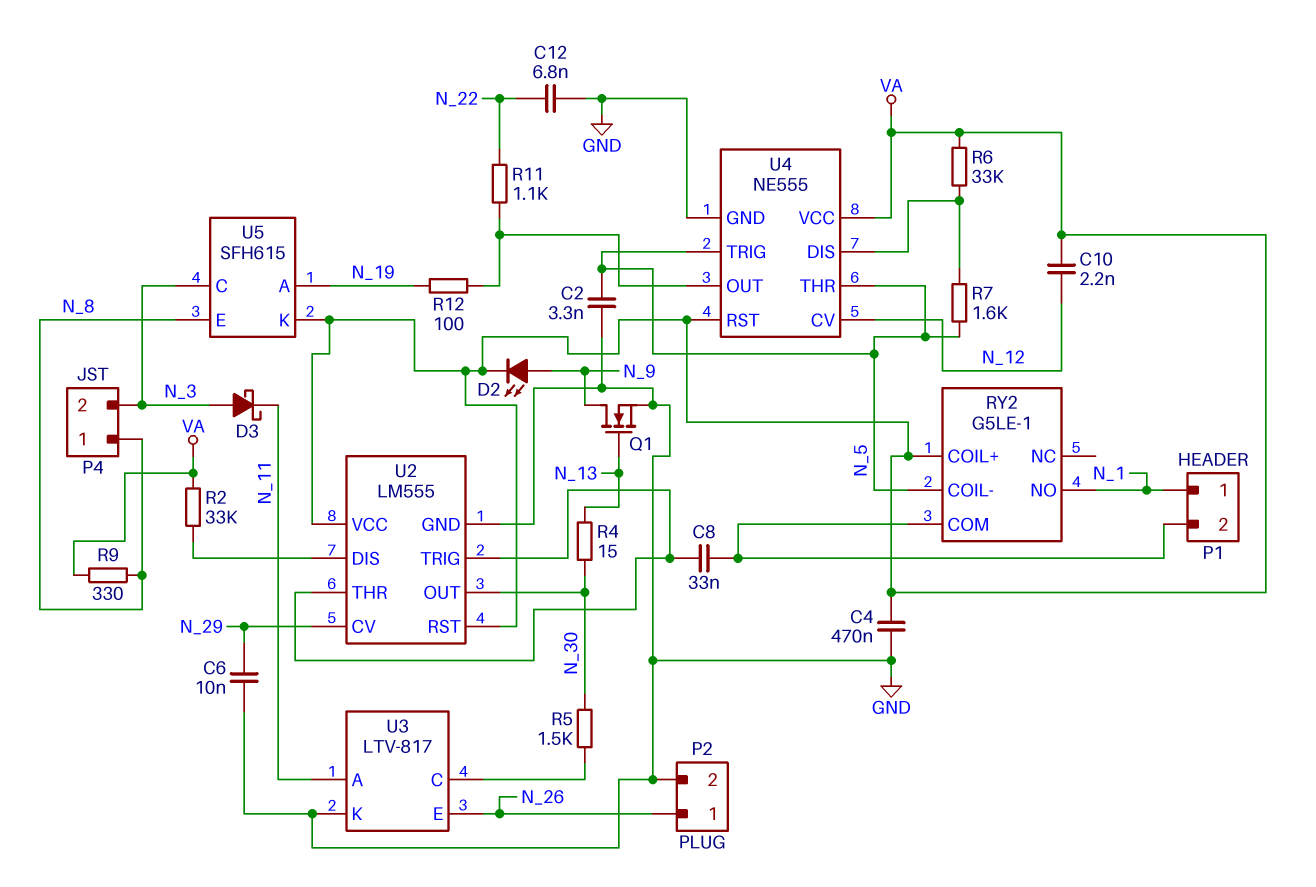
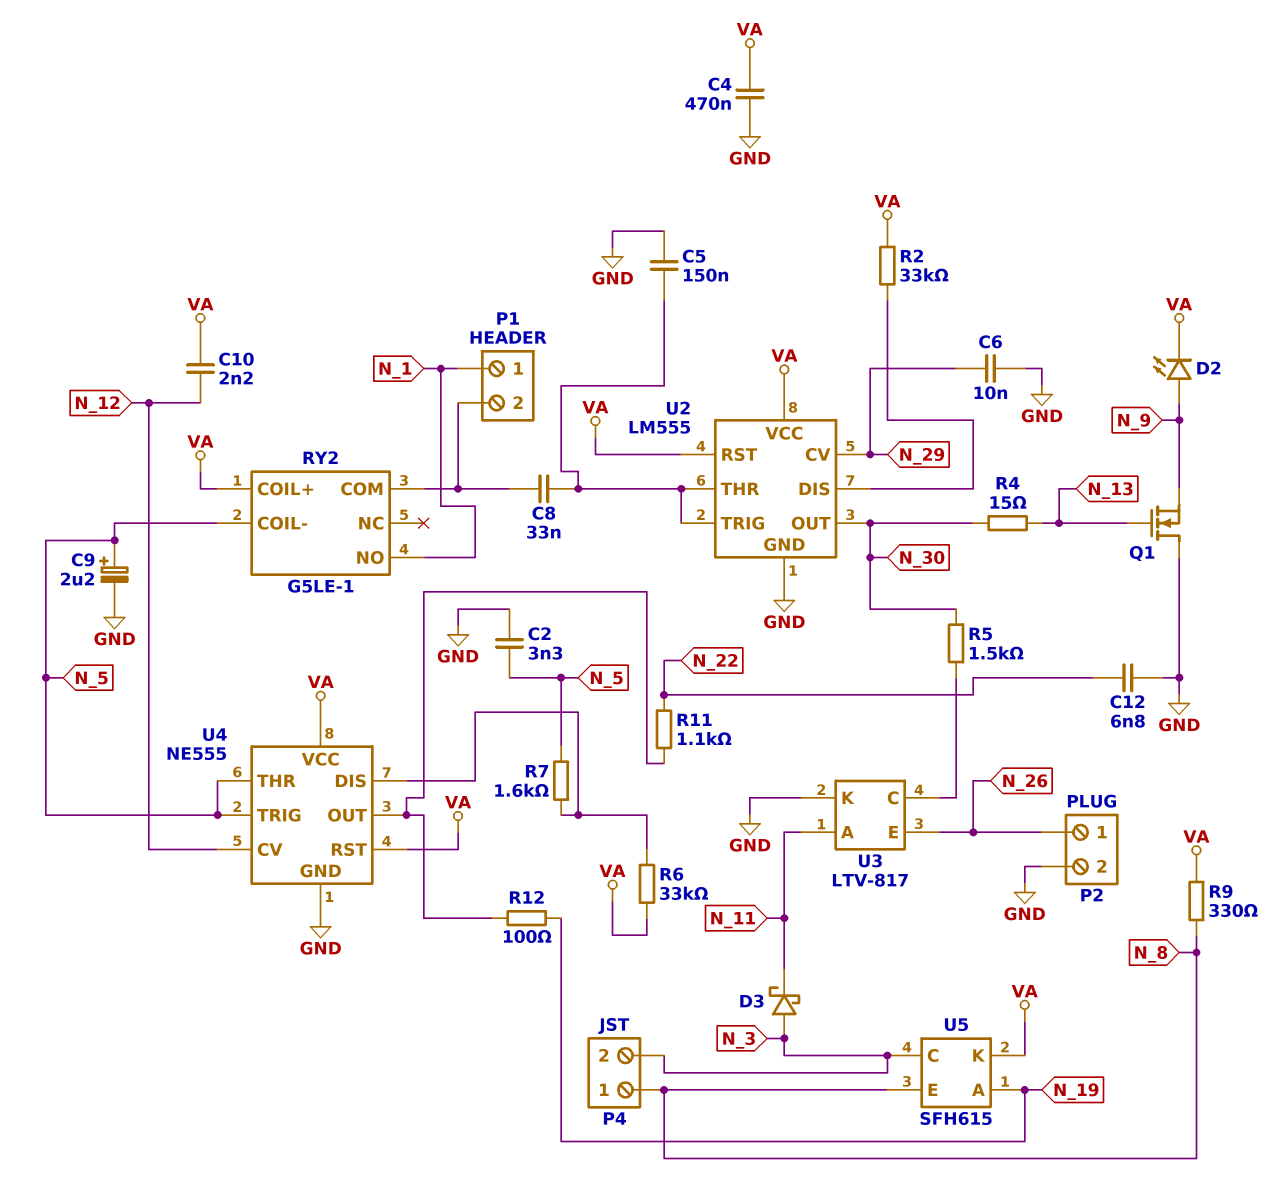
C5: none -> 150nF (GND, U2/THR)
C9: none -> 2.2uF (plus N_5, minus GND)
Q1: NMOS (G N_13, D N_9, S GND) -> NMOS (G N_13, D GND, S N_9)

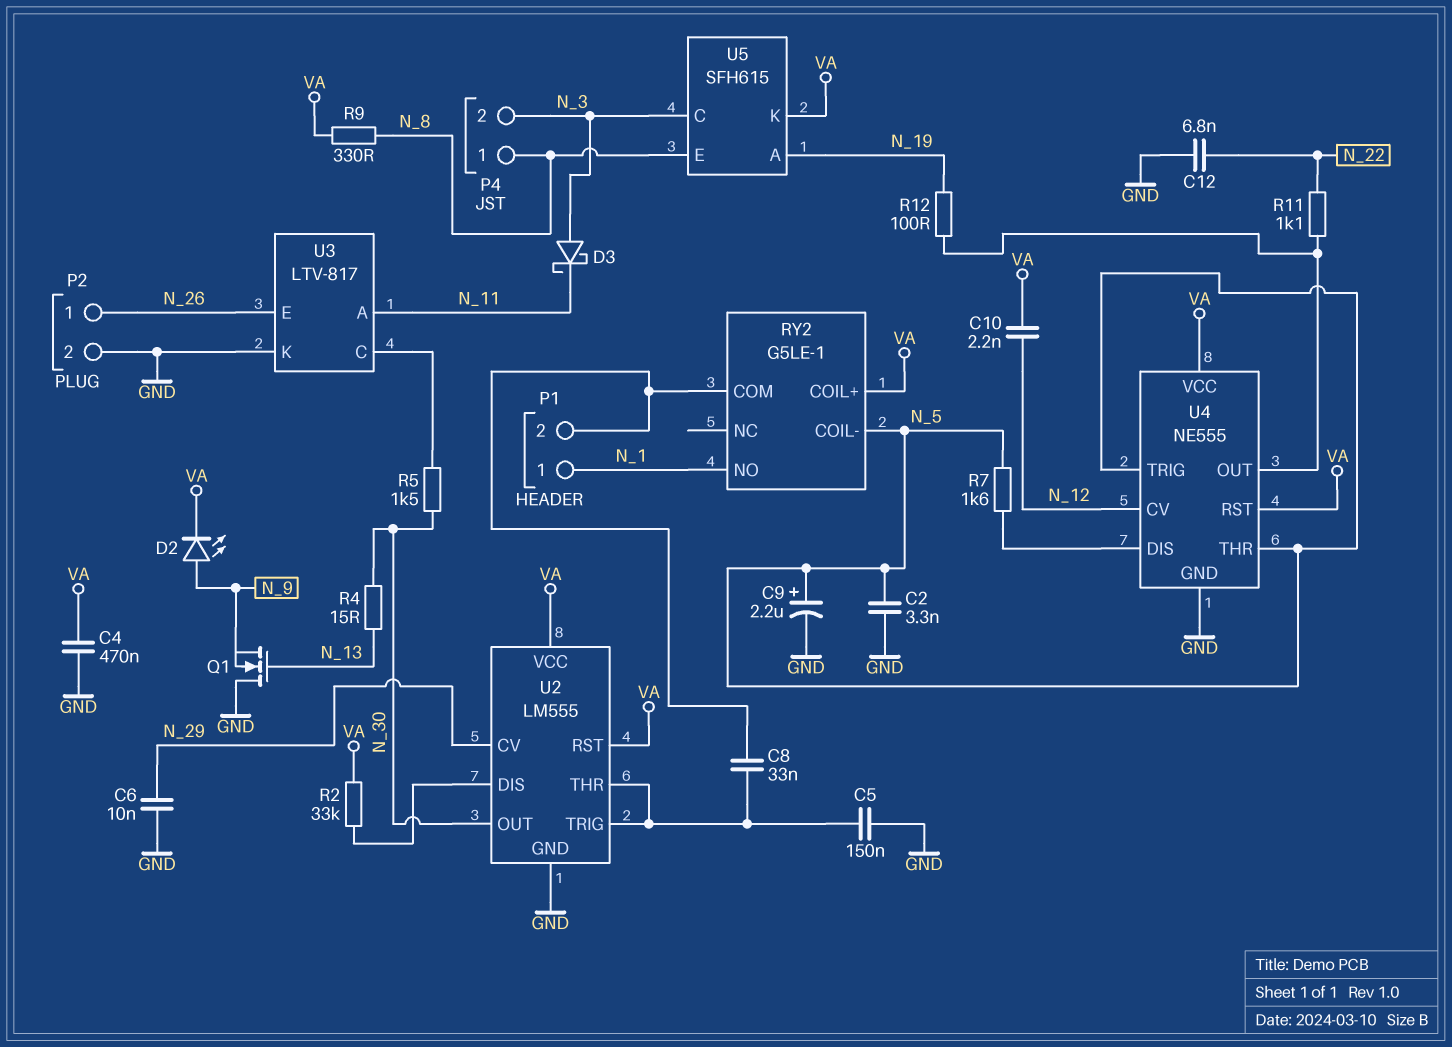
R6: 33k (U4/DIS, VA) -> none

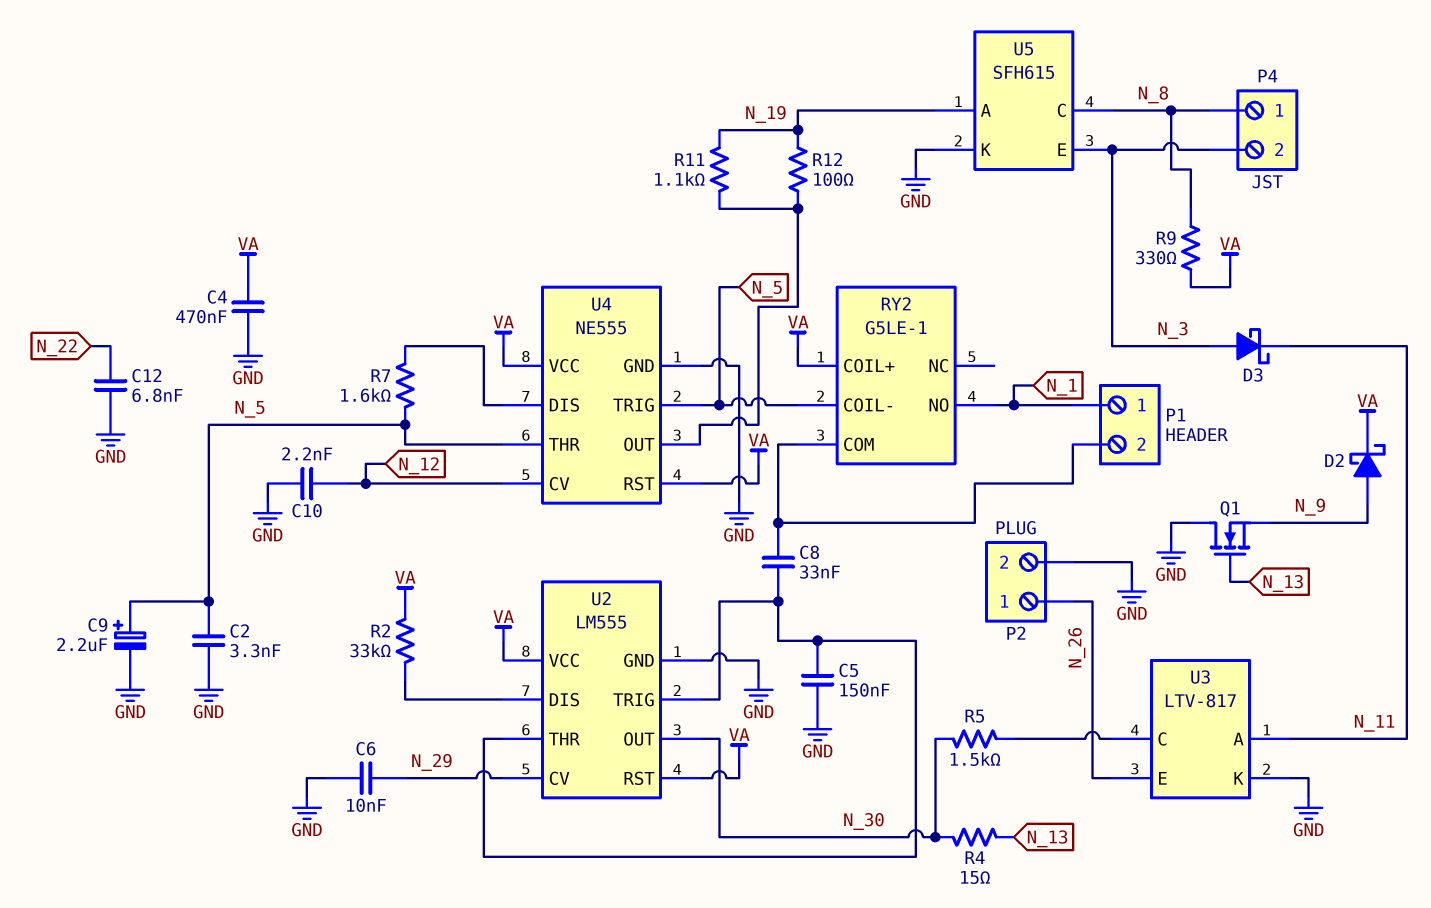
C10: 2.2nF (N_12, VA) -> 2.2nF (GND, N_12)
D2: LED (A N_9, K VA) -> schottky (A N_9, K VA)
R11: 1.1k (N_22, U4/OUT) -> 1.1k (N_19, U4/OUT)
U5 pin C: N_3 -> N_8
U5 pin E: N_8 -> N_3
U5 pin K: VA -> GND

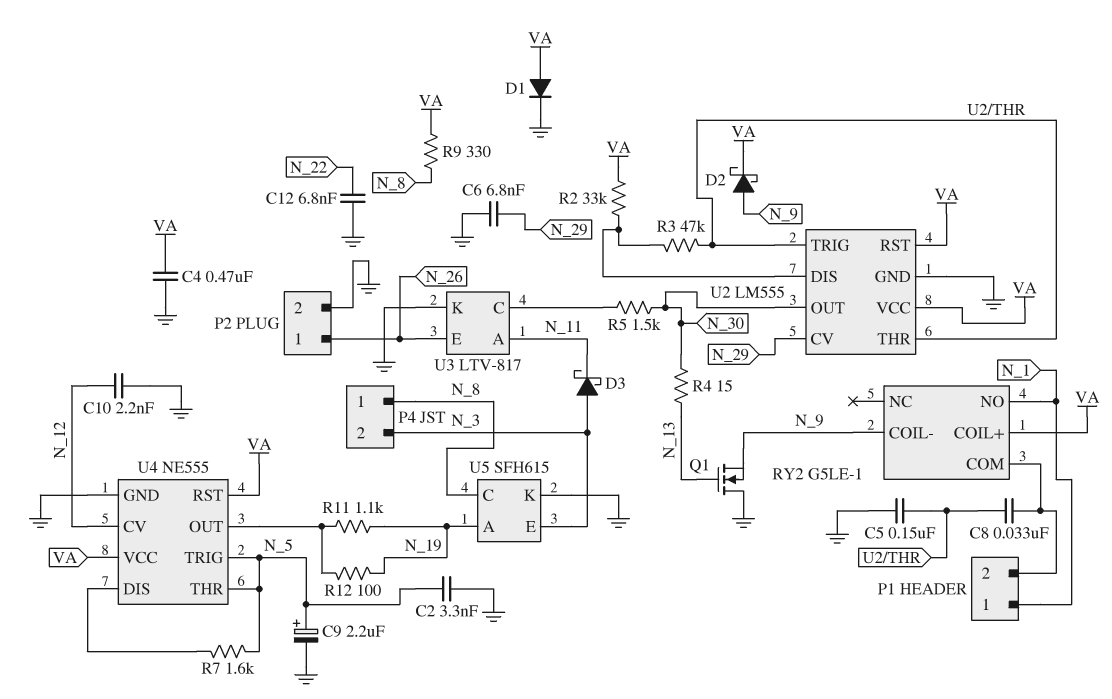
C6: 10nF (GND, N_29) -> 6.8nF (GND, N_29)
D1: none -> diode (A VA, K GND)
R3: none -> 47k (U2/DIS, U2/THR)
RY2 pin COIL-: N_5 -> N_9

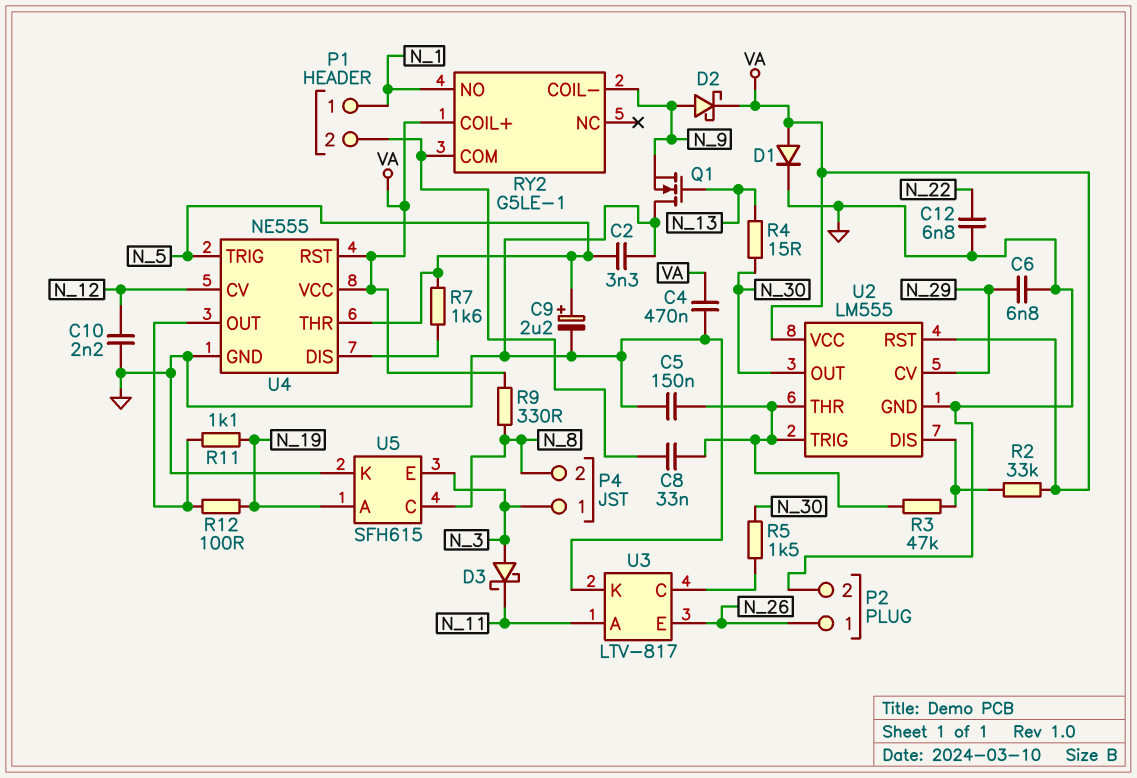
P4 pin 1: N_8 -> N_3
P4 pin 2: N_3 -> N_8

